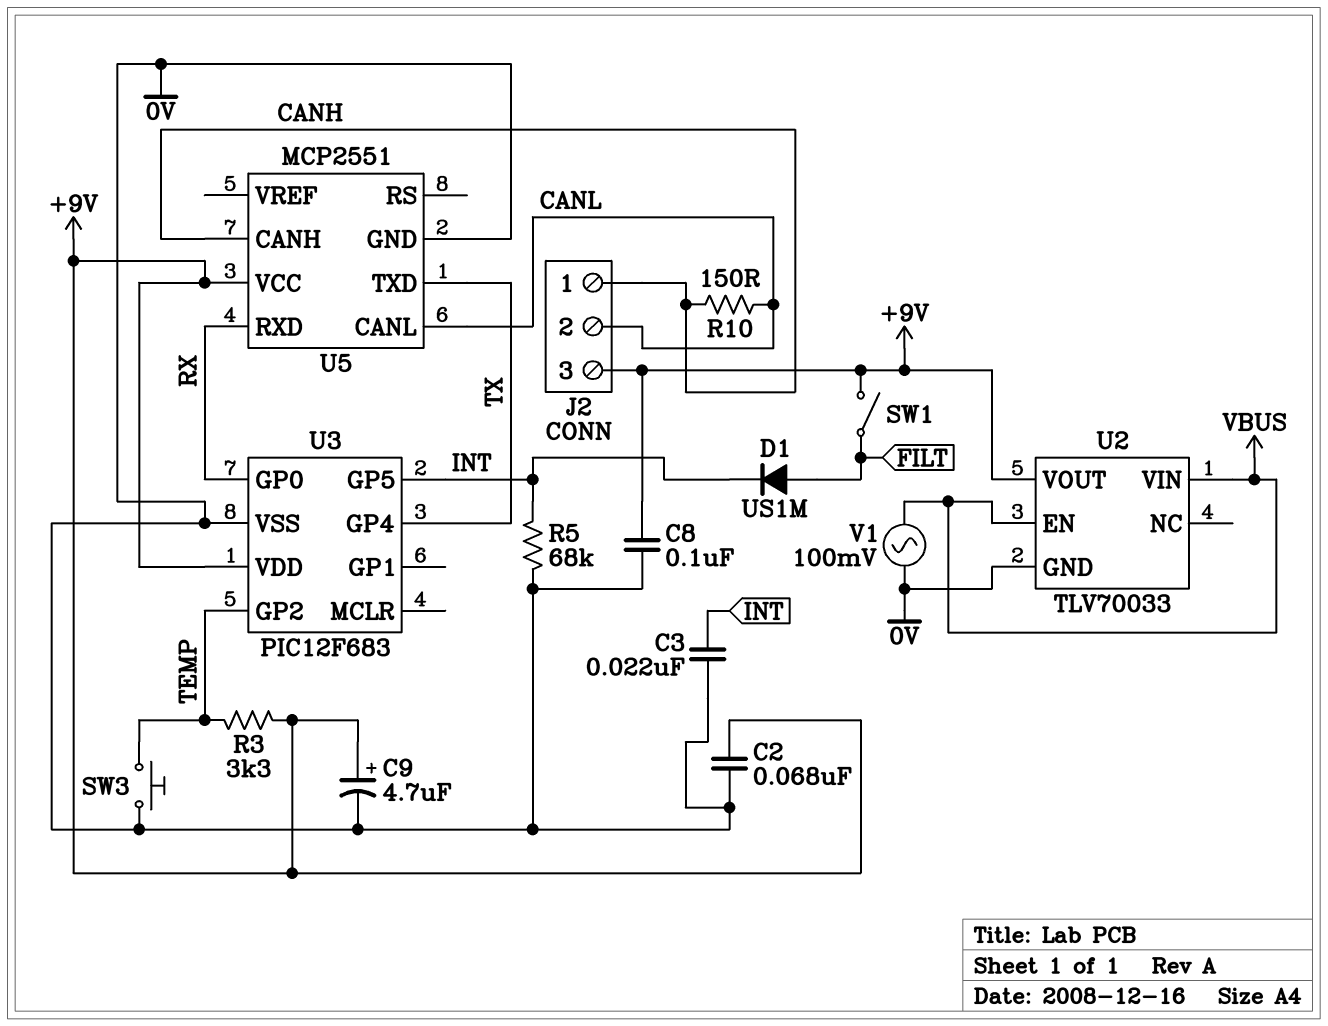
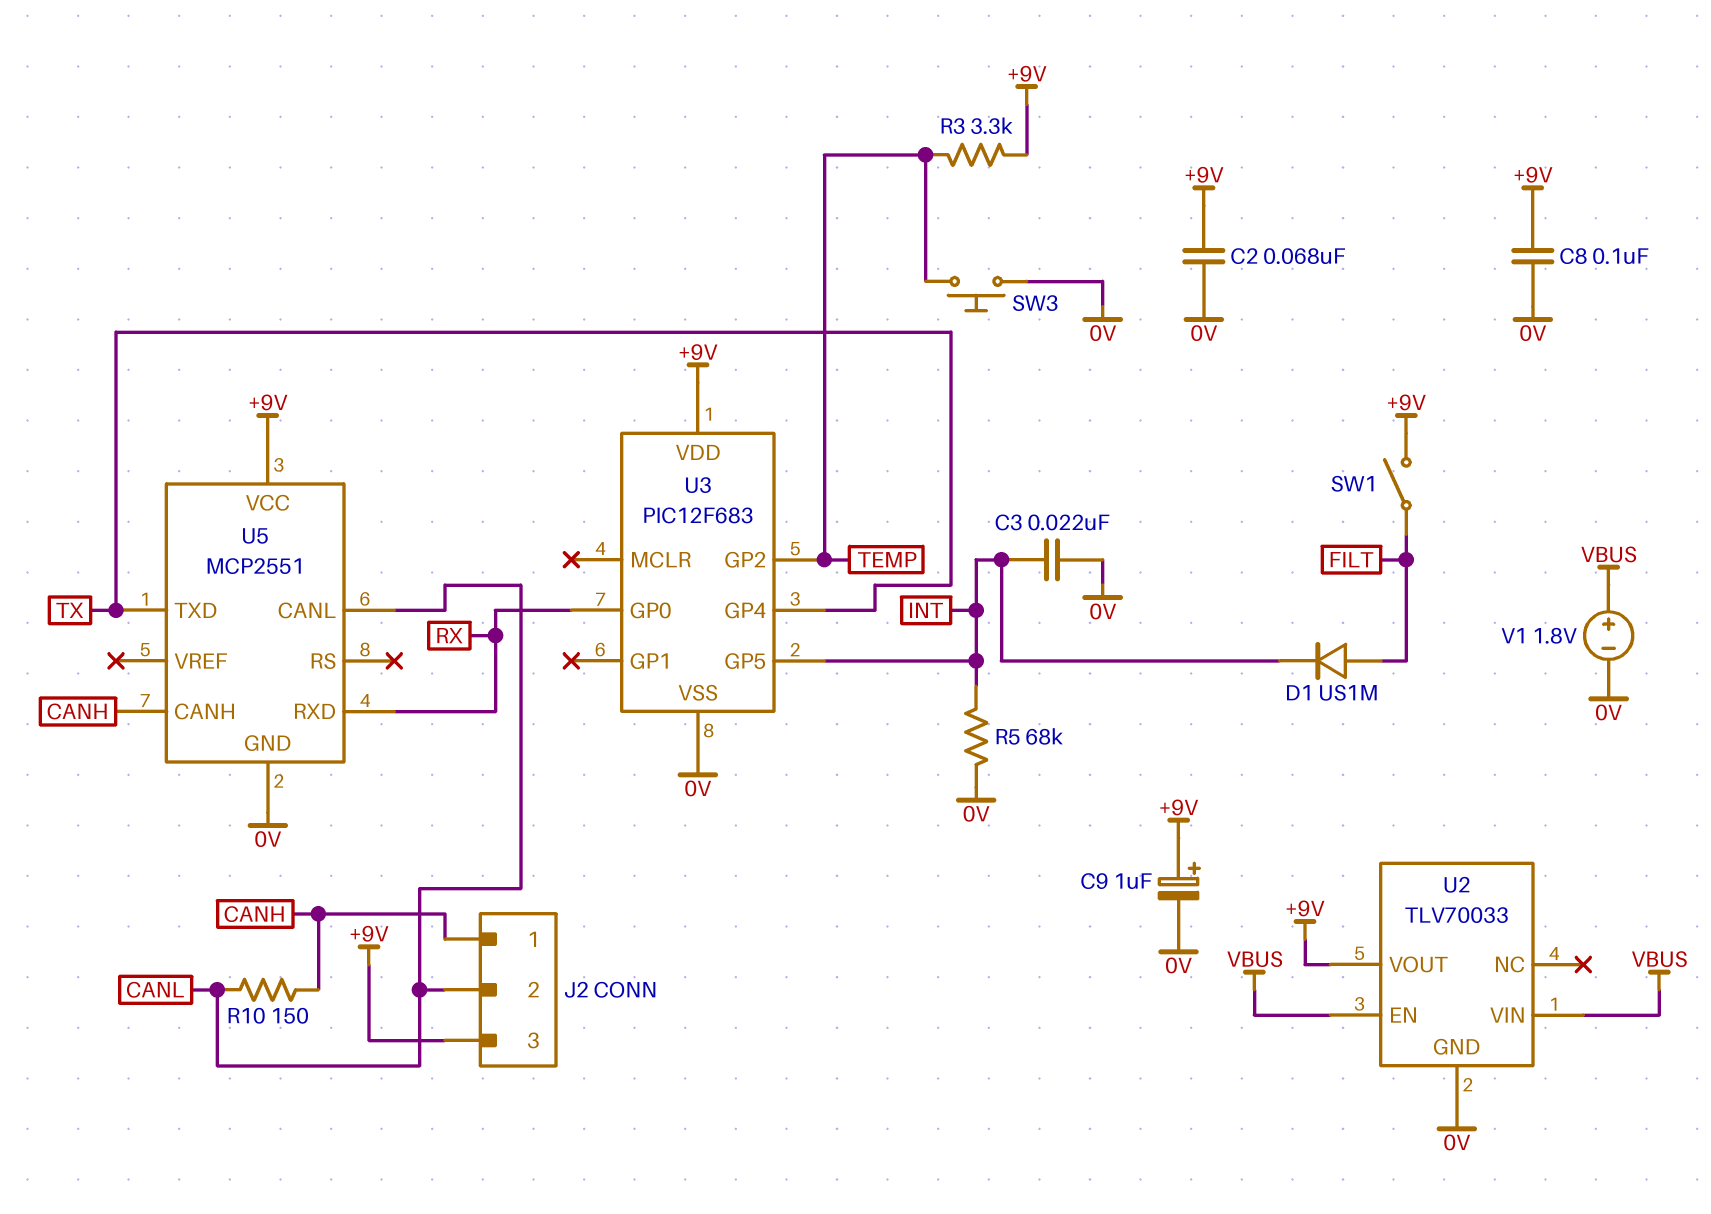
C9: 4.7uF (plus +9V, minus 0V) -> 1uF (plus +9V, minus 0V)
V1: AC 100mV (0V, VBUS) -> 1.8V (plus VBUS, minus 0V)

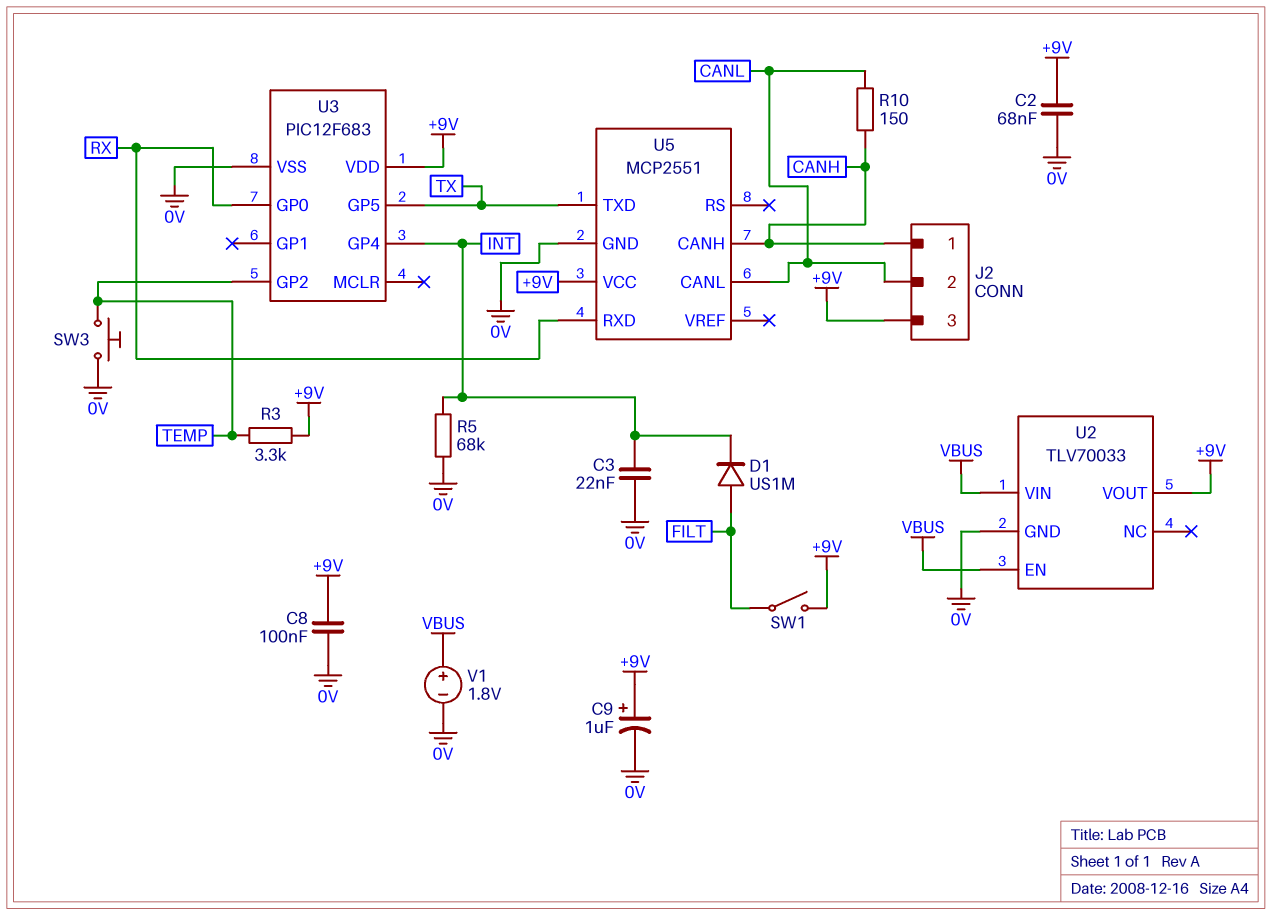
U3 pin GP4: TX -> INT
U3 pin GP5: INT -> TX

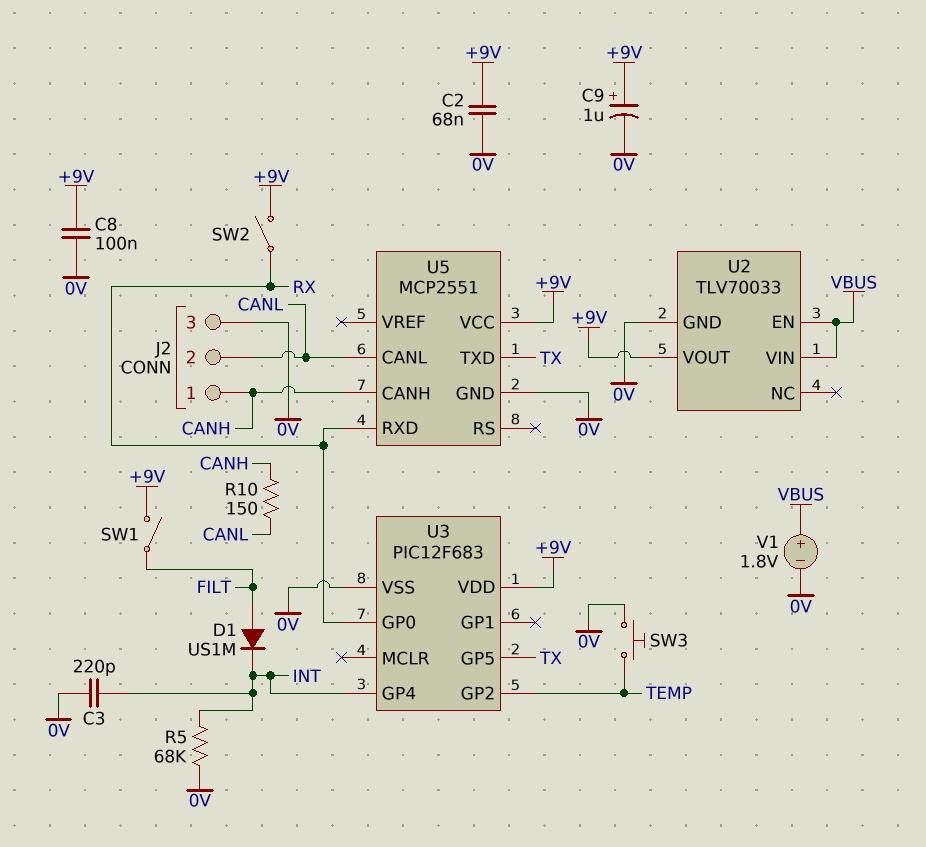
C3: 22nF (0V, INT) -> 220pF (0V, INT)
J2 pin 3: +9V -> 0V
R3: 3.3k (+9V, TEMP) -> none
SW2: none -> switch (+9V, RX)

